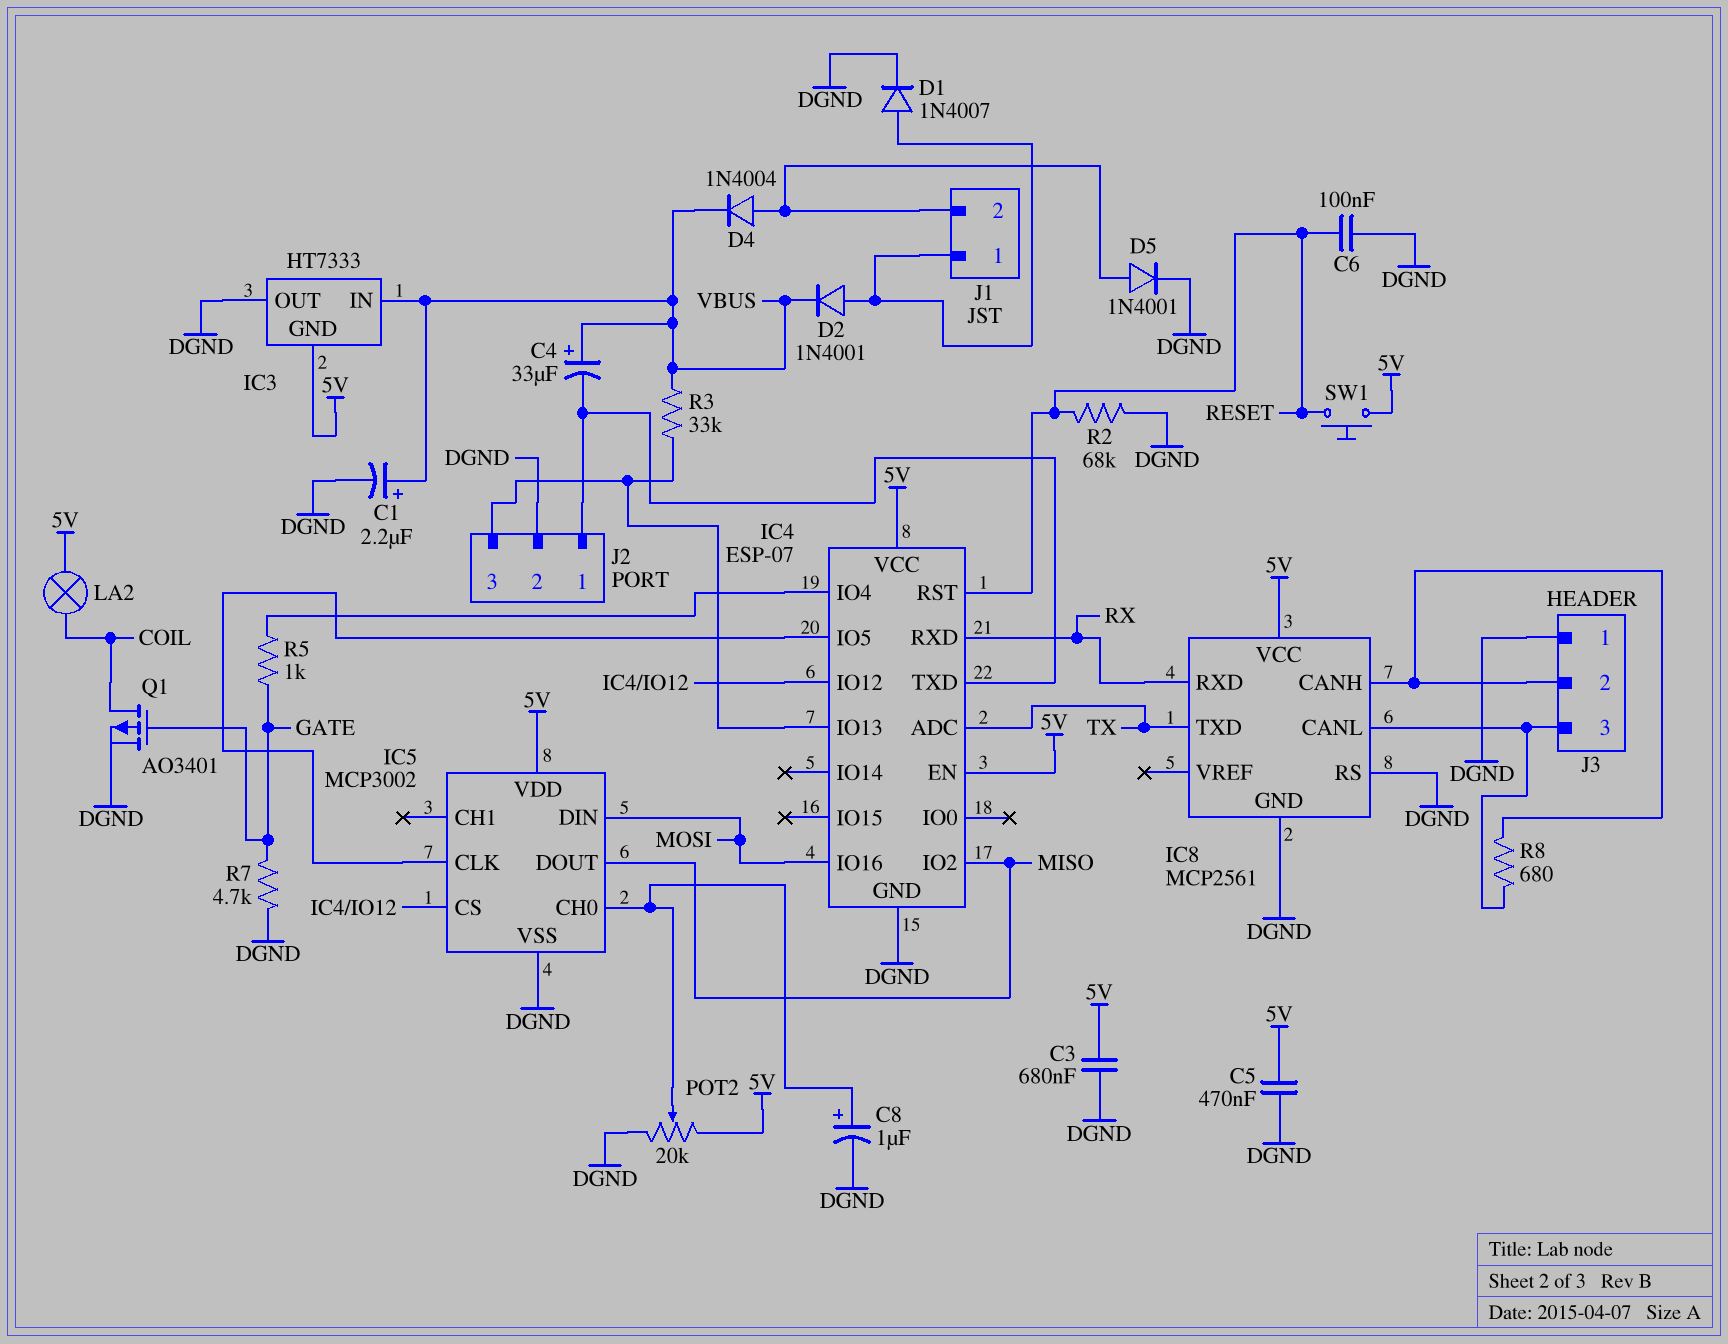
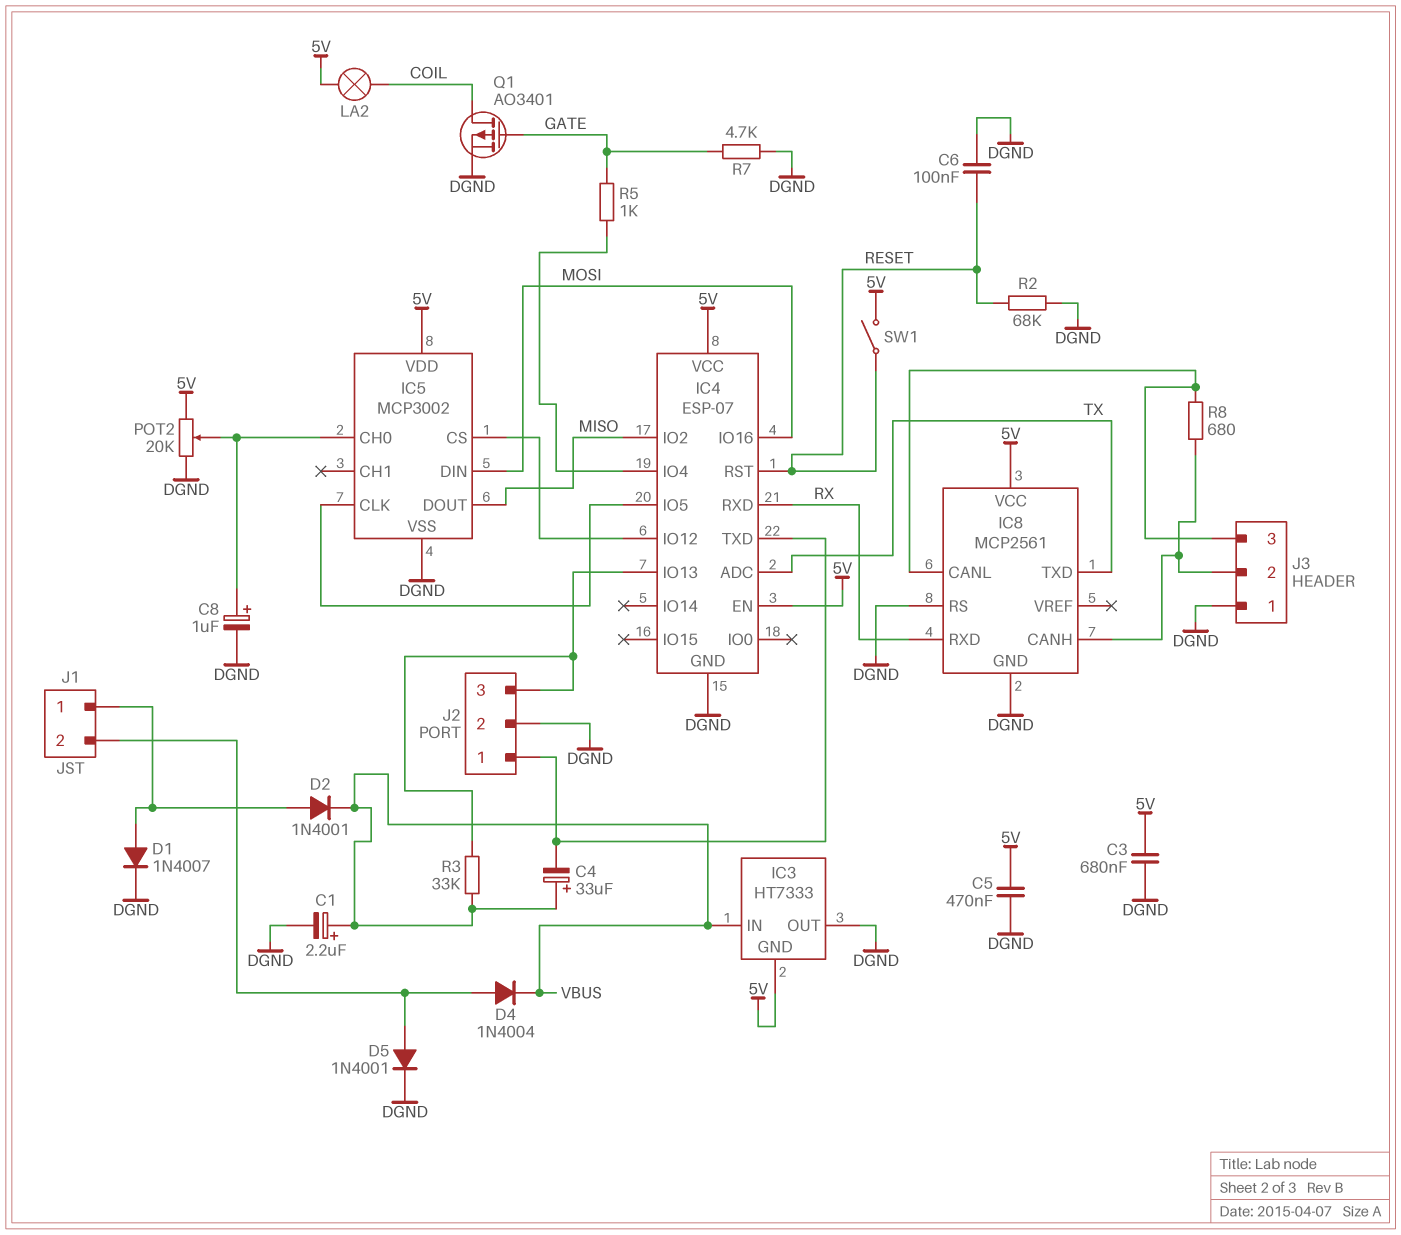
SW1: button (5V, RESET) -> switch (5V, RESET)

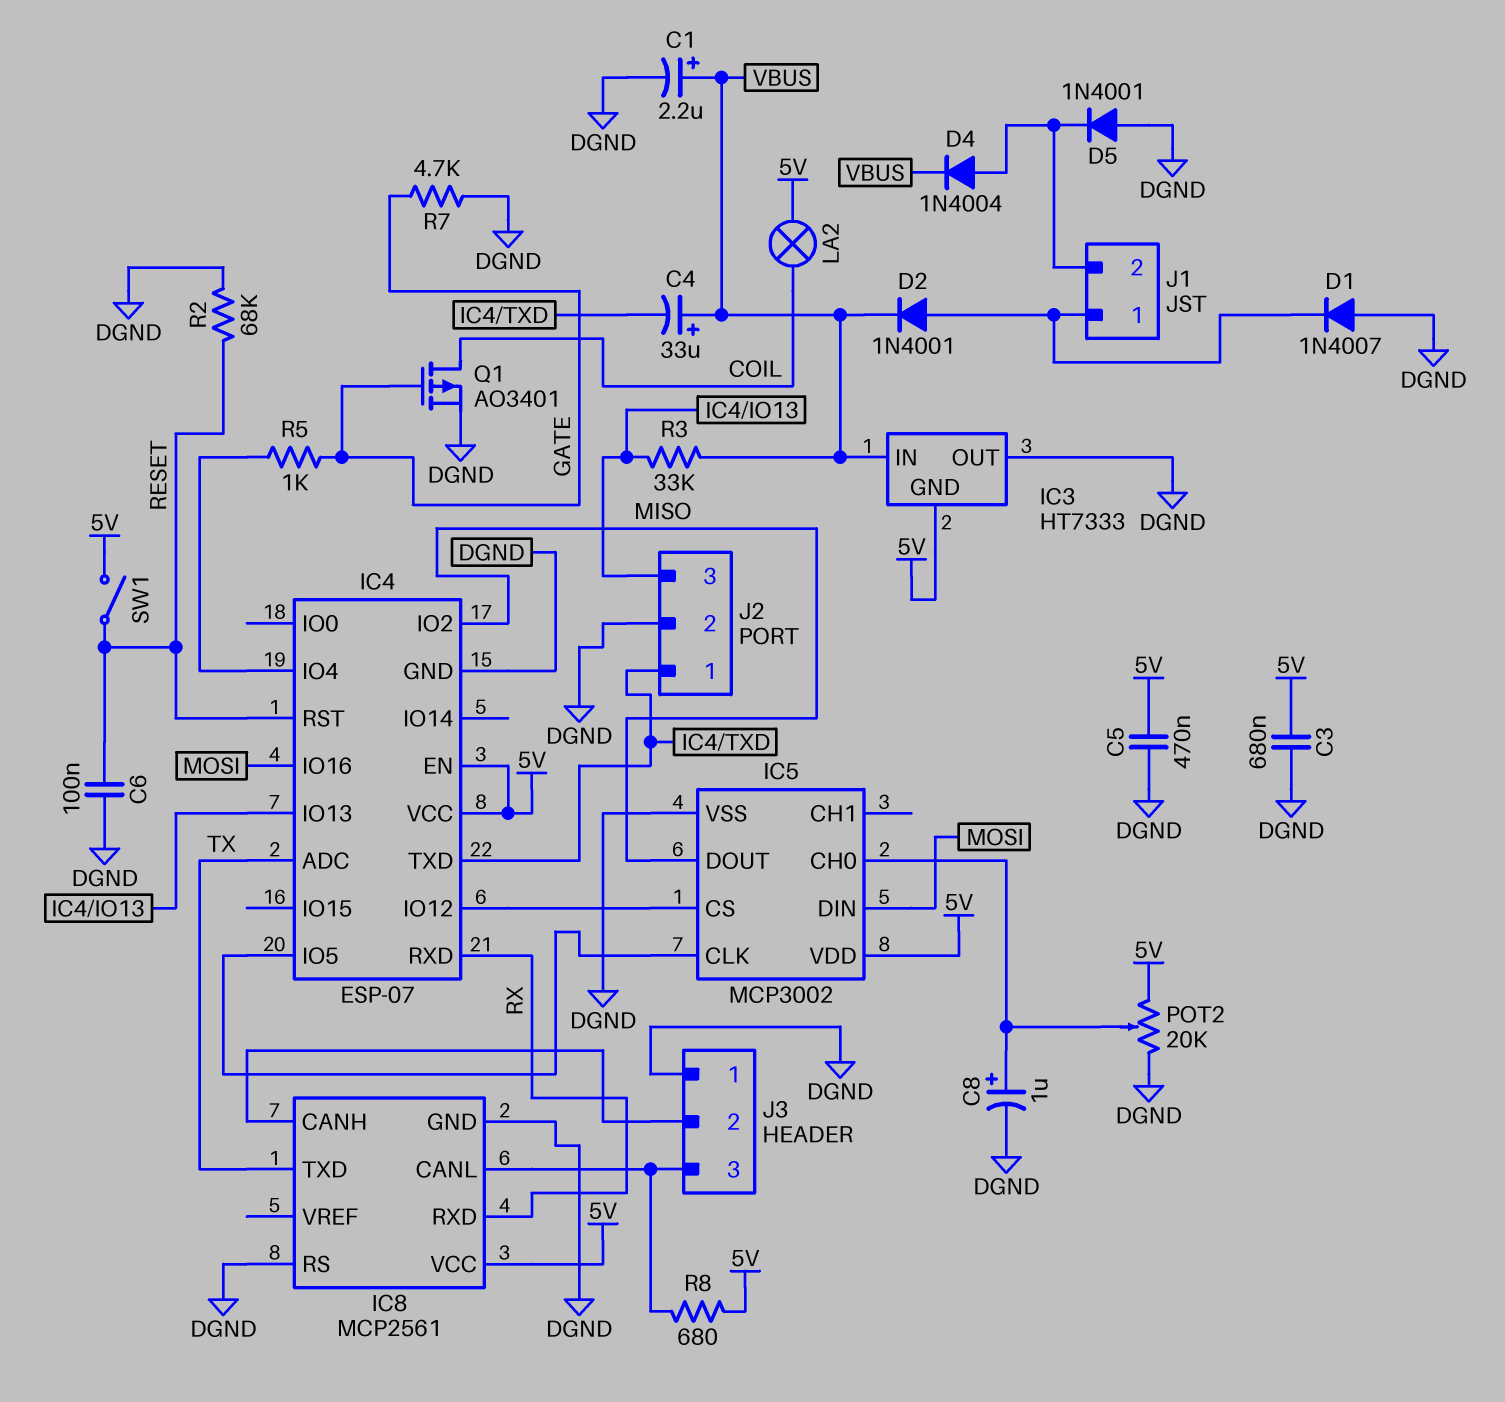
D1: diode 1N4007 (A J1/1, K DGND) -> diode 1N4007 (A DGND, K J1/1)
D5: diode 1N4001 (A J1/2, K DGND) -> diode 1N4001 (A DGND, K J1/2)
R8: 680 (IC8/CANH, IC8/CANL) -> 680 (5V, IC8/CANL)

